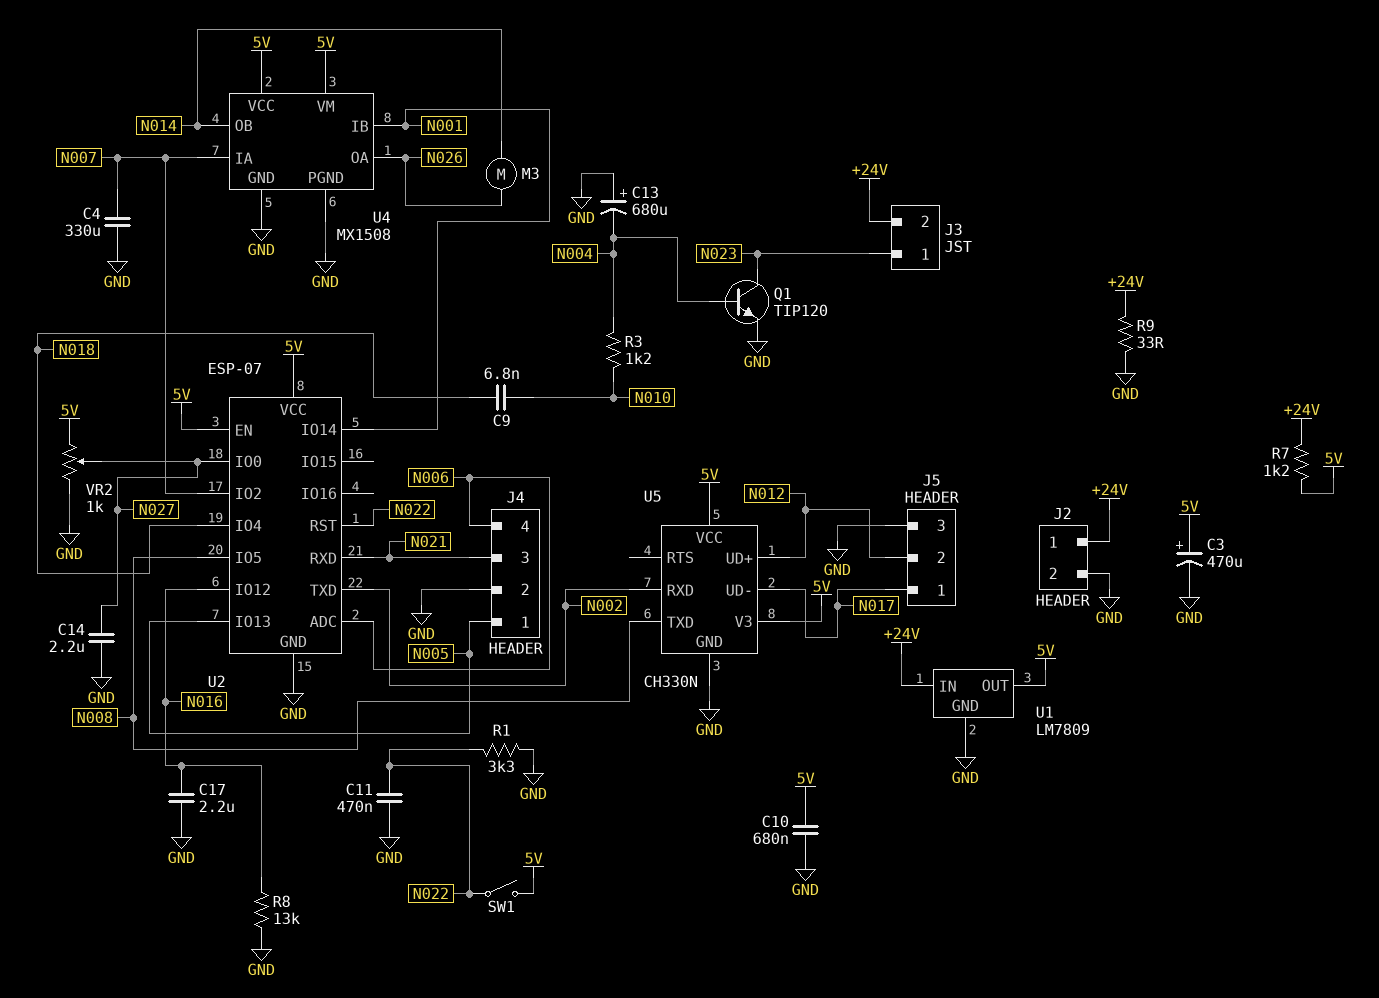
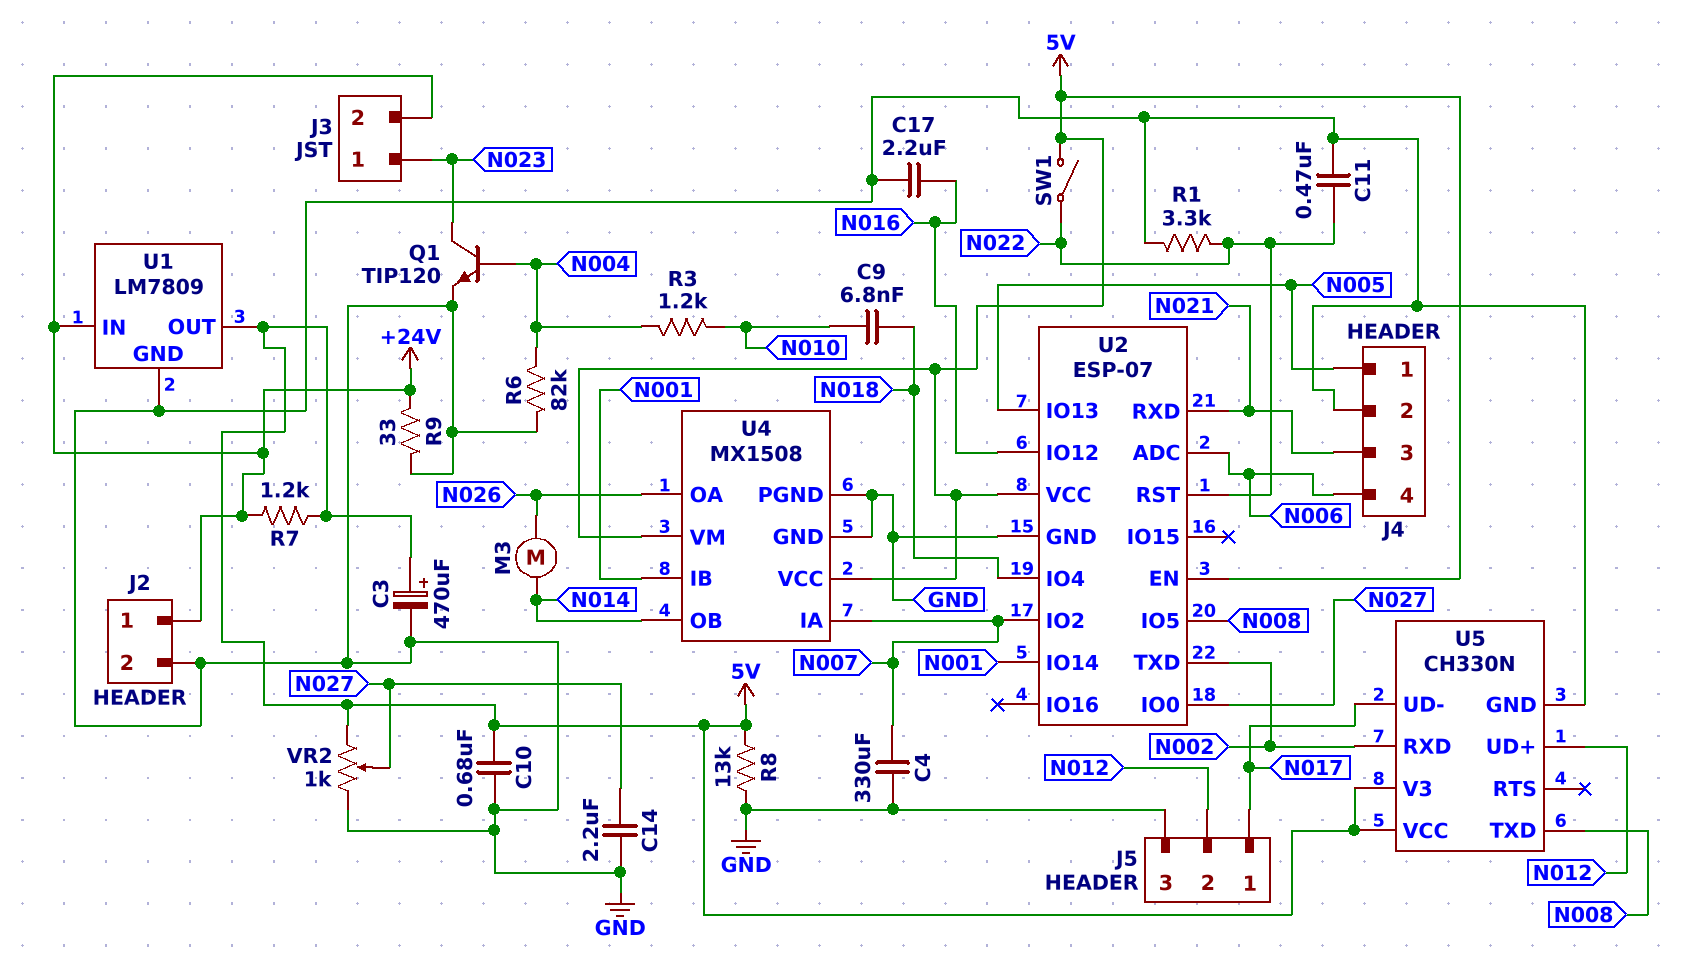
C13: 680uF (plus GND, minus N004) -> none
R6: none -> 82k (GND, N004)
R8: 13k (GND, N016) -> 13k (5V, GND)

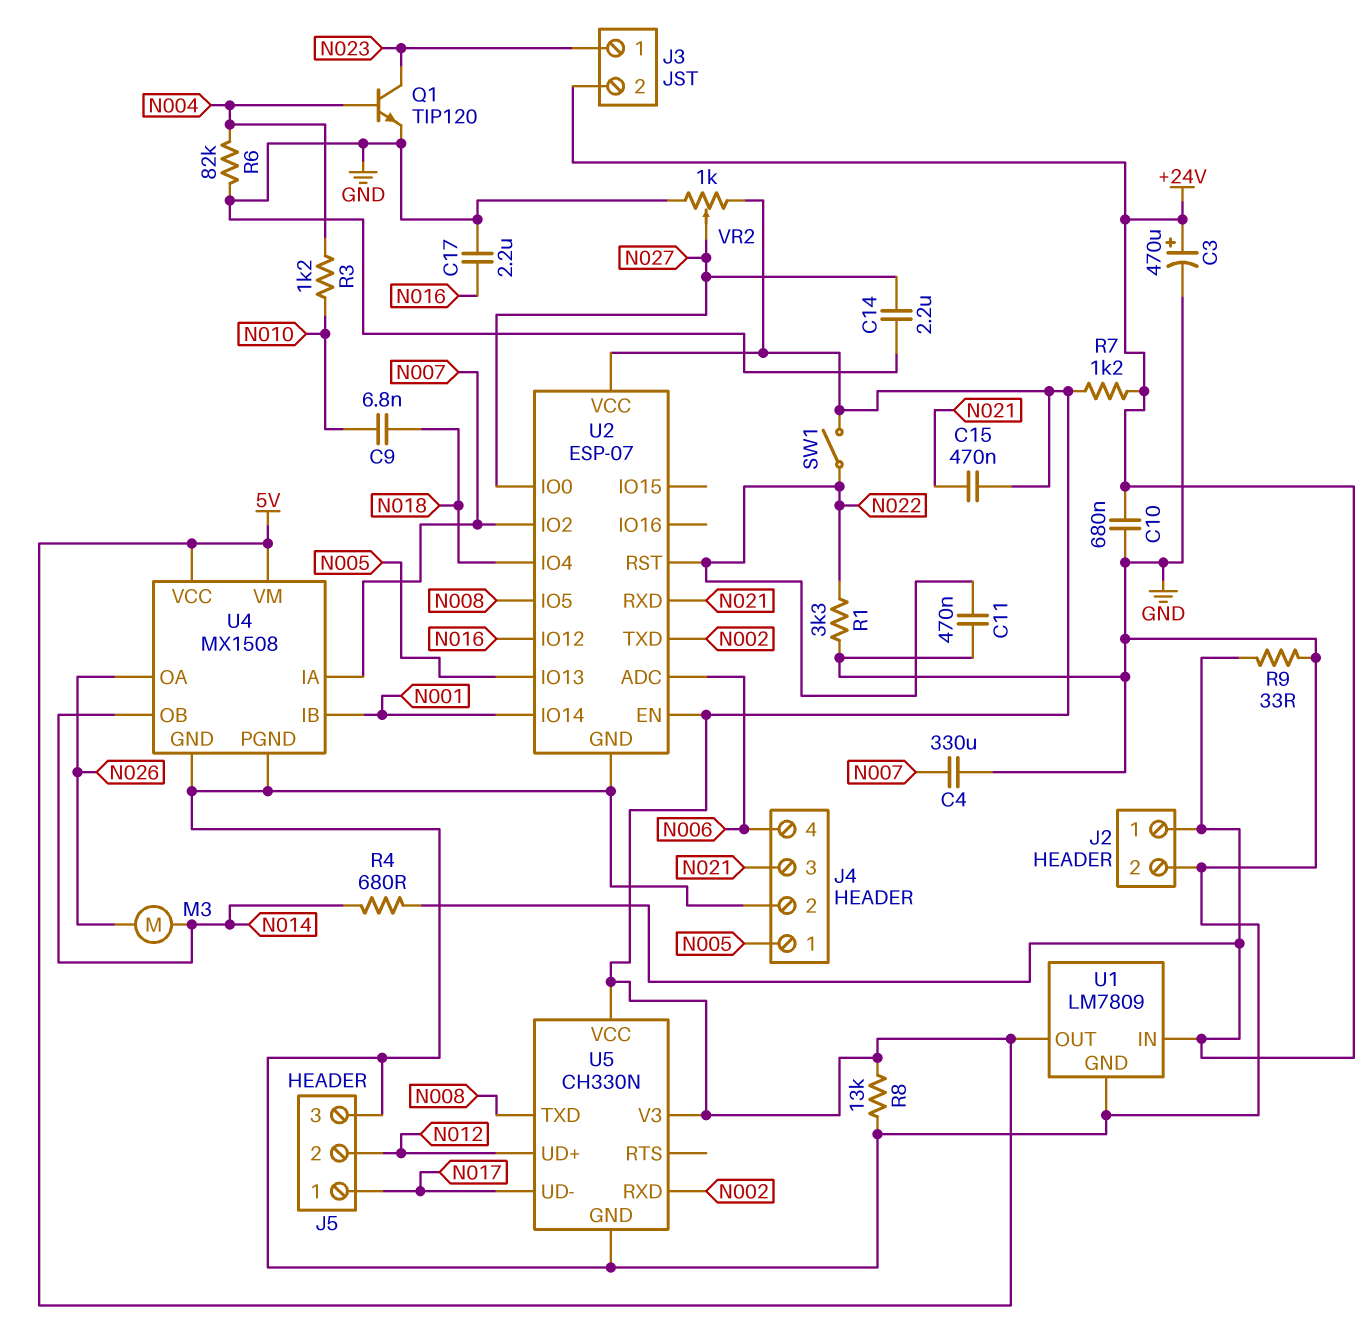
C3: 470uF (plus 5V, minus GND) -> 470uF (plus +24V, minus GND)
C10: 680nF (5V, GND) -> 680nF (+24V, GND)
C15: none -> 470nF (5V, N021)
R4: none -> 680 (+24V, N014)

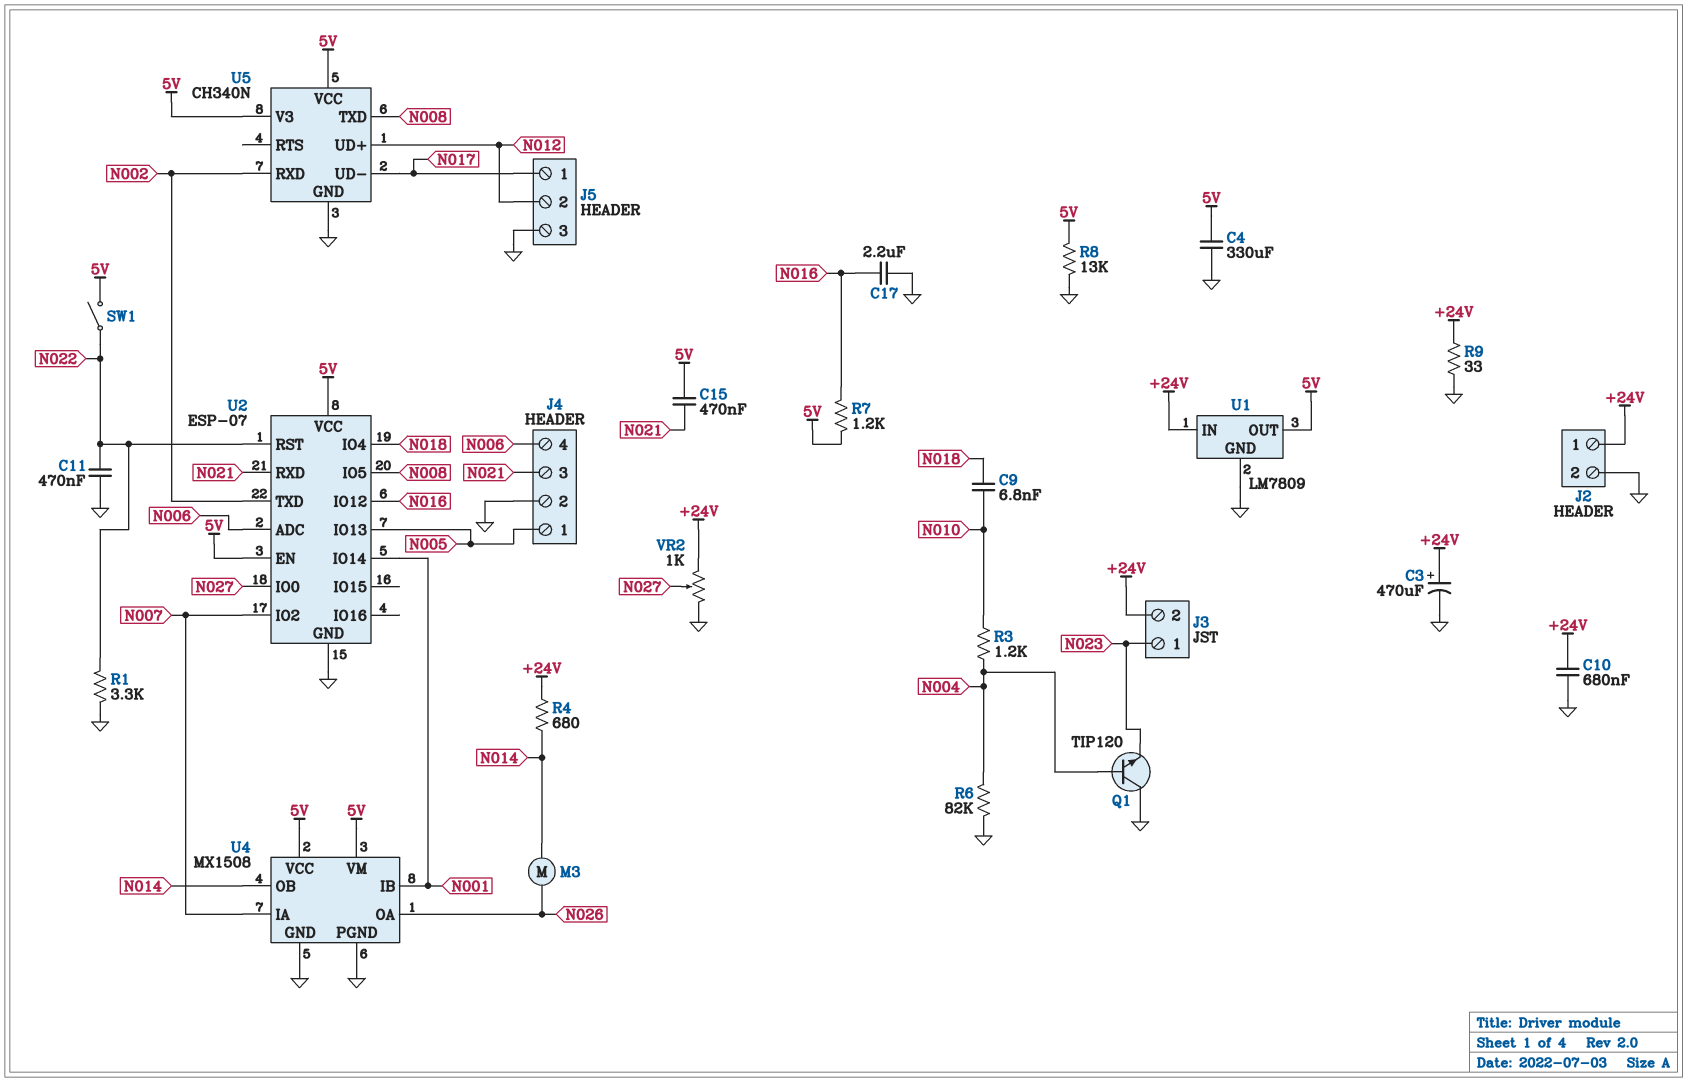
C4: 330uF (GND, N007) -> 330uF (5V, GND)
C14: 2.2uF (GND, N027) -> none
Q1: NPN TIP120 (B N004, C N023, E GND) -> NPN TIP120 (B N004, C GND, E N023)
R7: 1.2k (+24V, 5V) -> 1.2k (5V, N016)
U5: CH330N -> CH340N
VR2: 1k (5V, GND, wiper N027) -> 1k (+24V, GND, wiper N027)

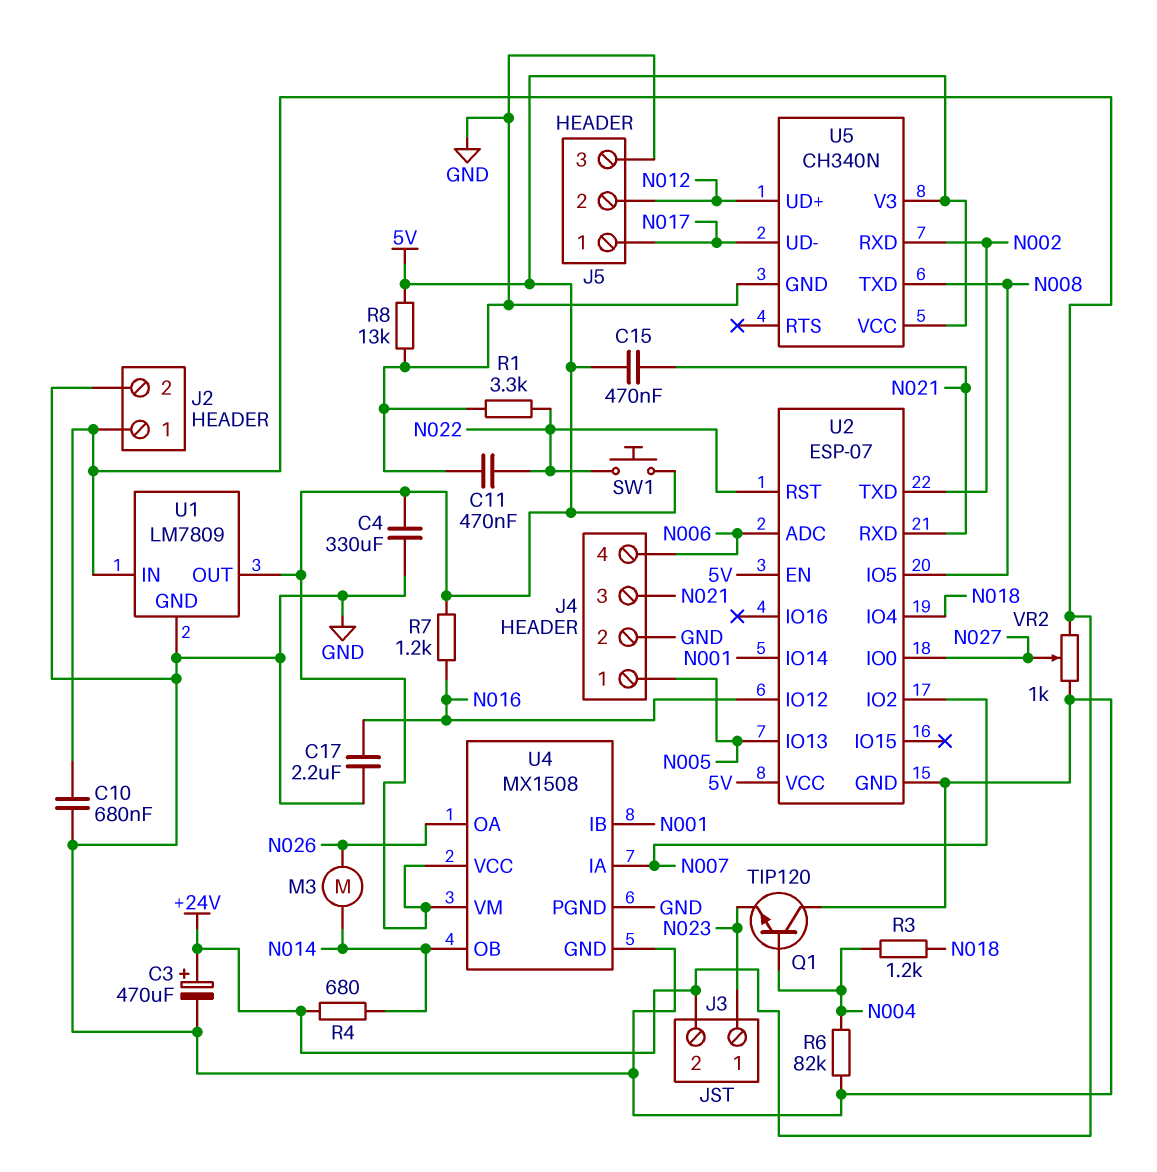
C9: 6.8nF (N010, N018) -> none
R3: 1.2k (N004, N010) -> 1.2k (N004, N018)
R9: 33 (+24V, GND) -> none
SW1: switch (5V, N022) -> button (5V, N022)

